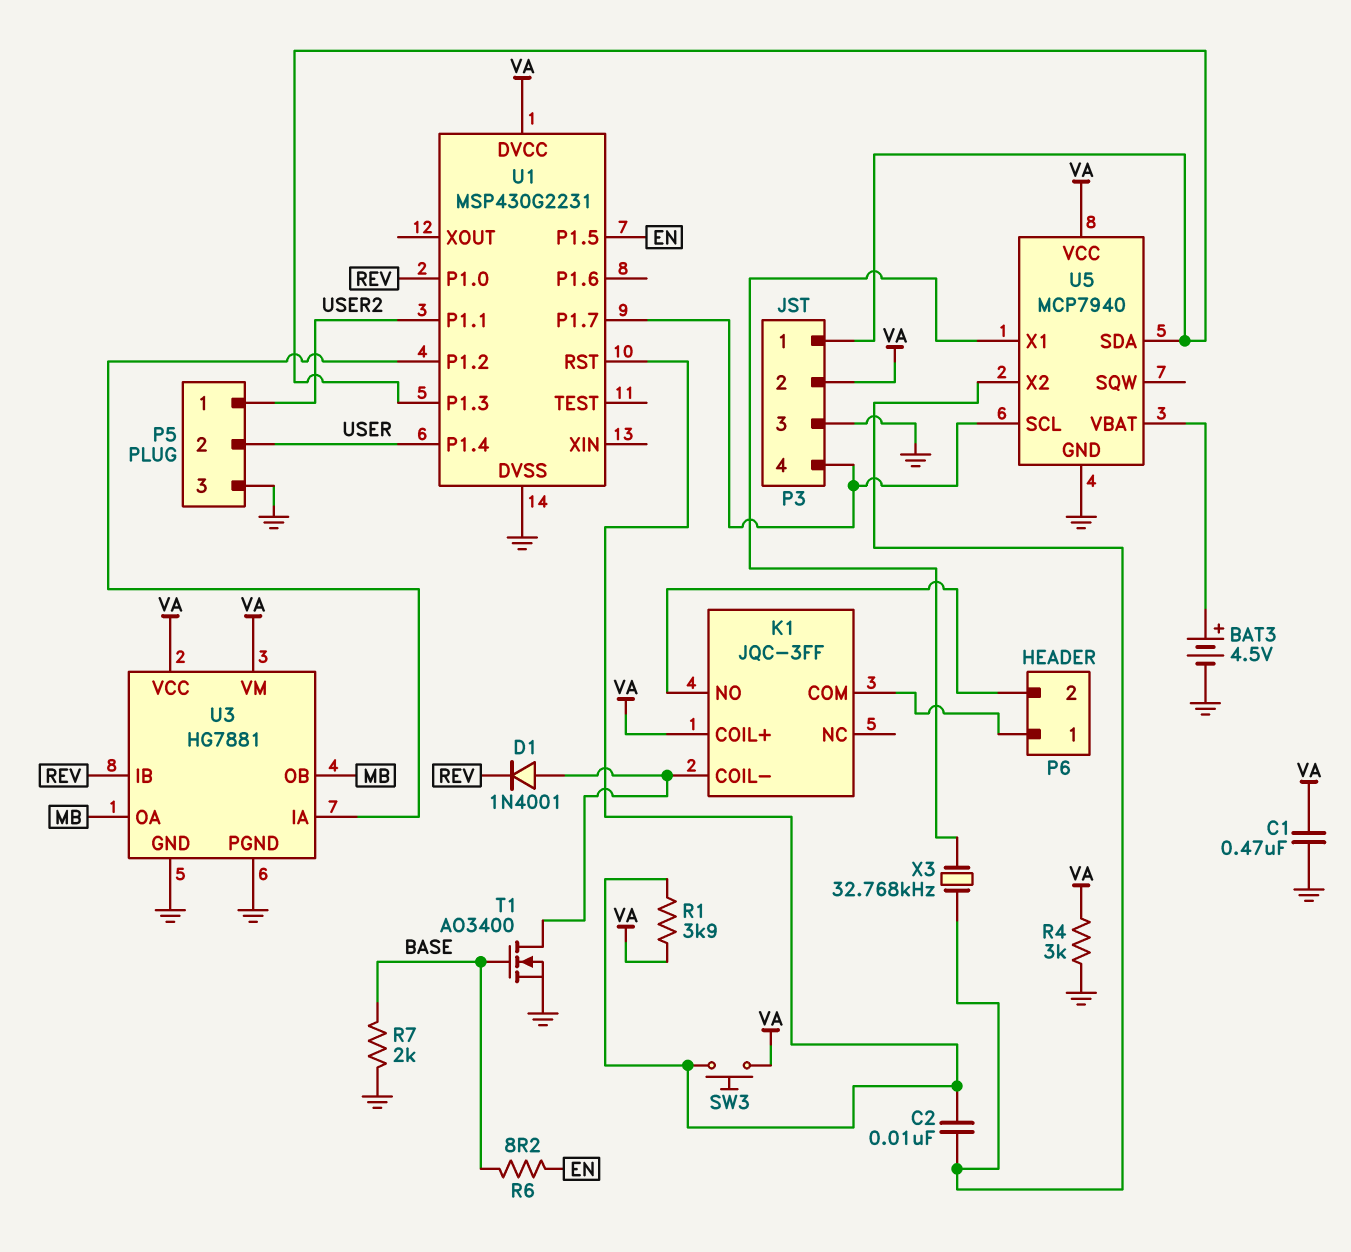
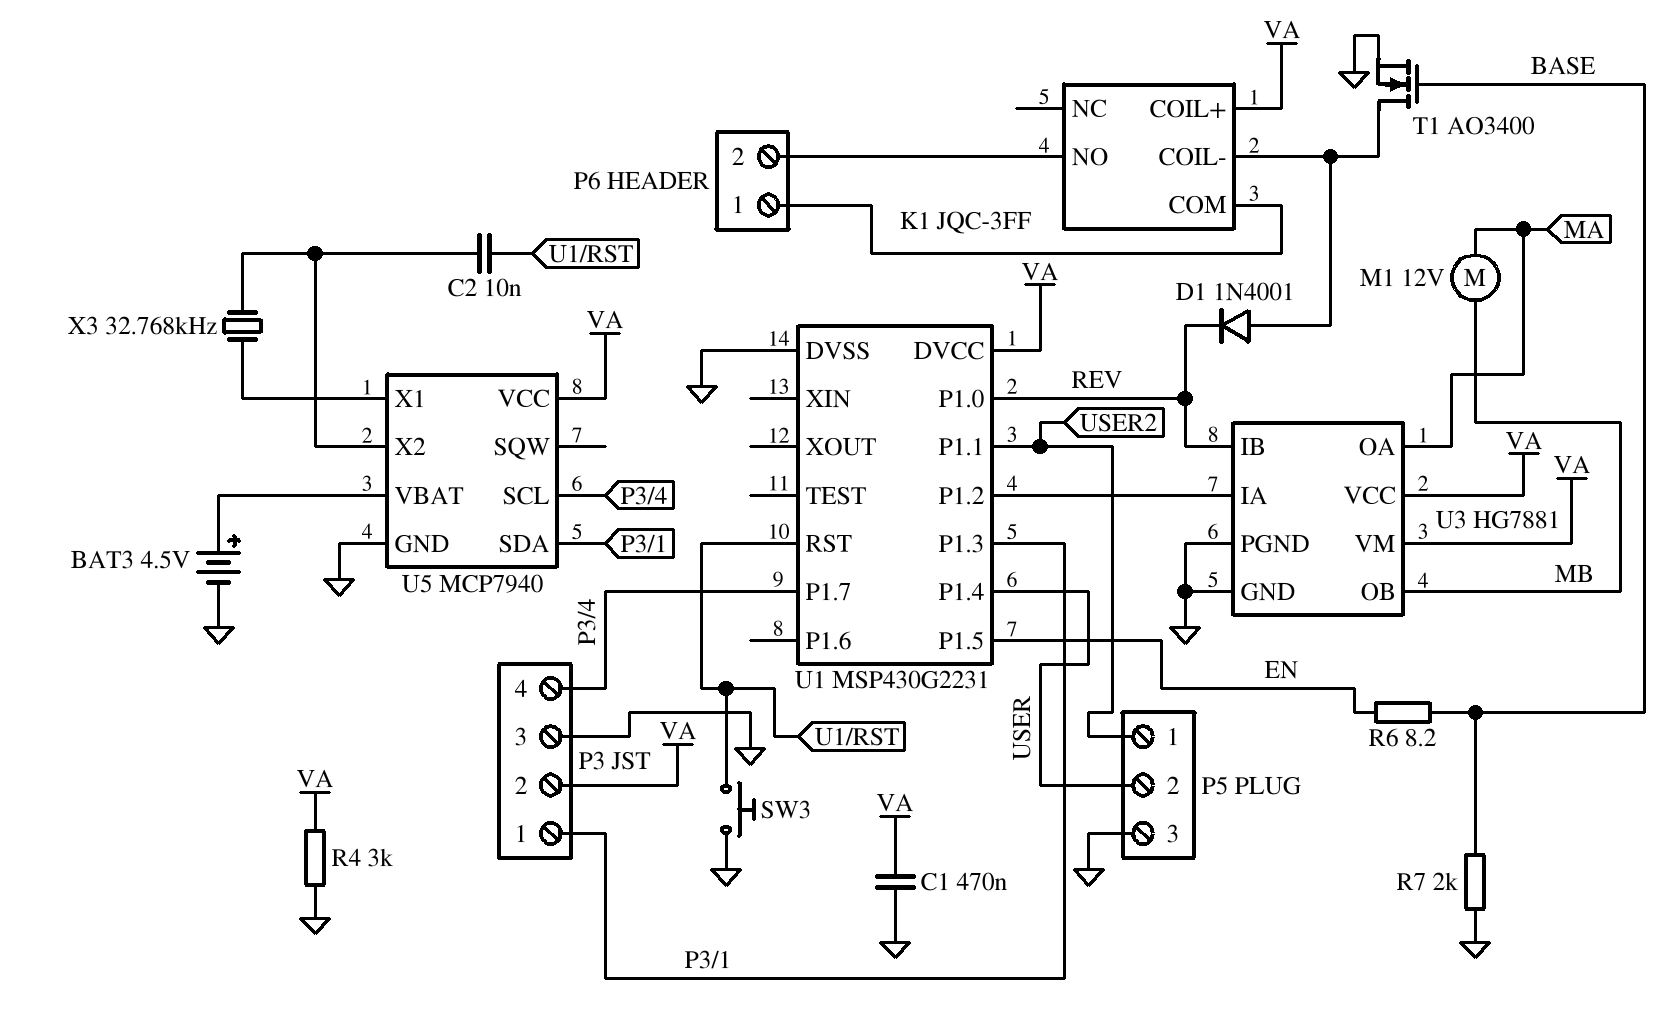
M1: none -> motor 12V (MA, MB)
R1: 3.9k (U1/RST, VA) -> none
SW3: button (U1/RST, VA) -> button (GND, U1/RST)
U3 pin OA: MB -> MA

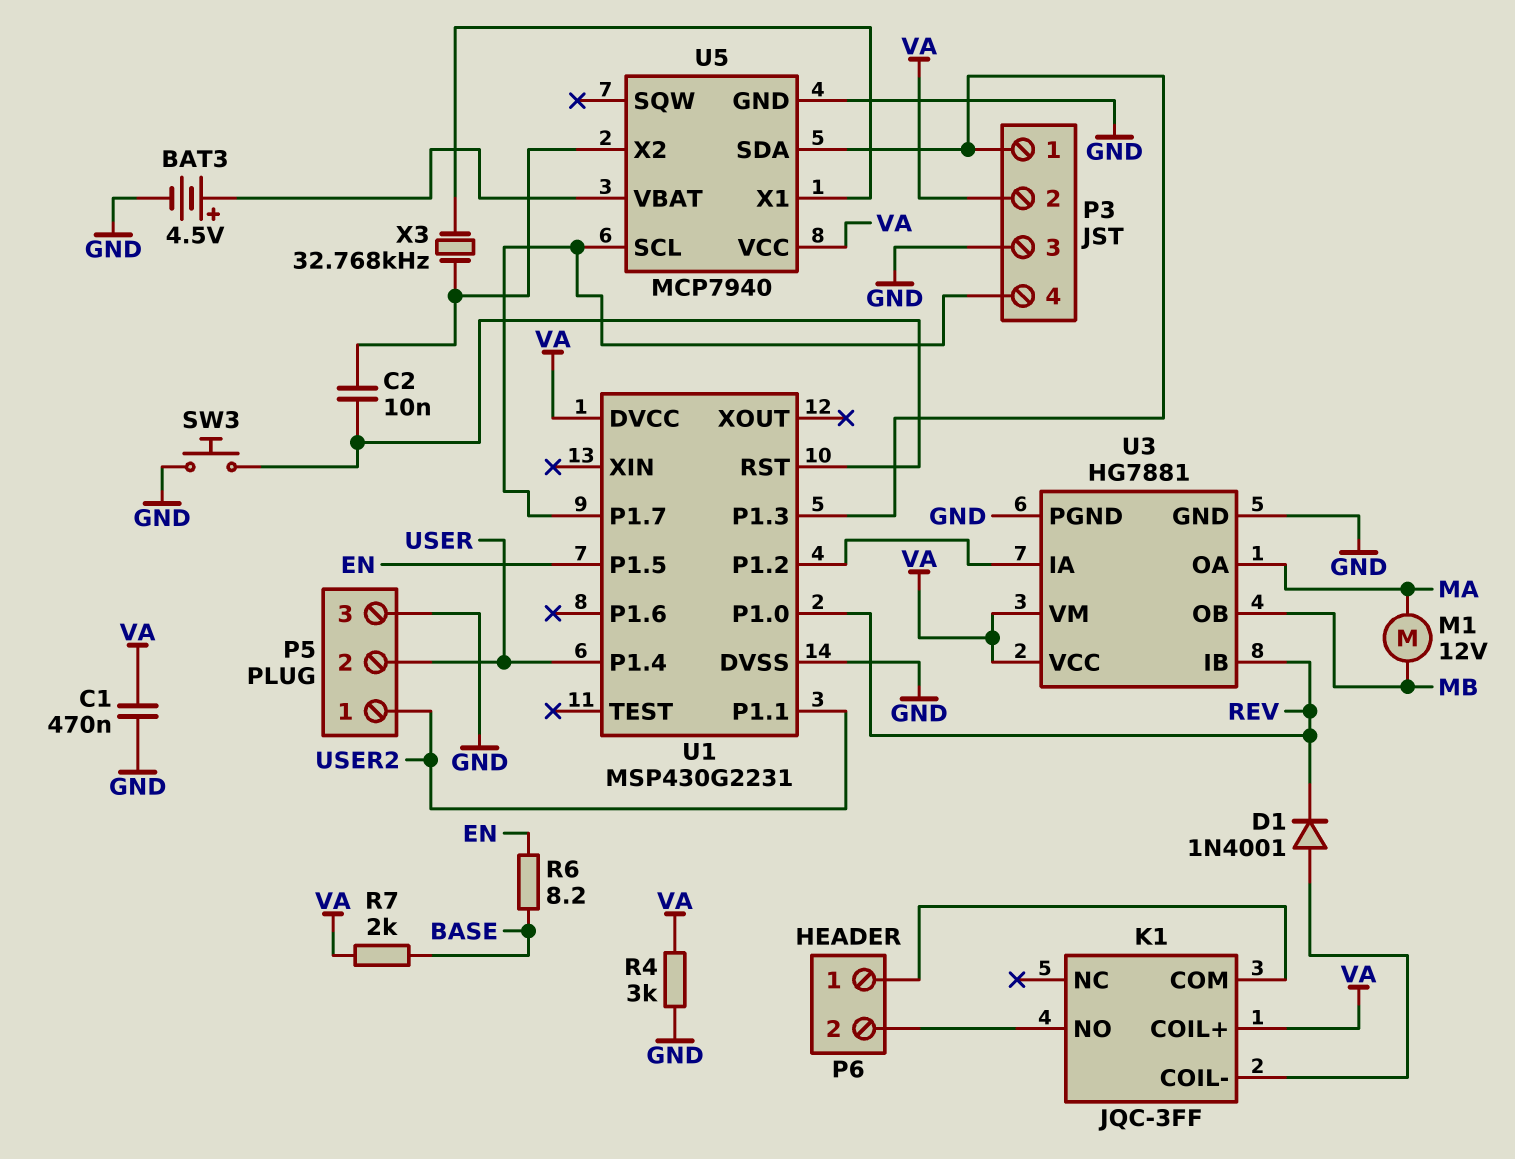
R7: 2k (BASE, GND) -> 2k (BASE, VA)
T1: NMOS AO3400 (G BASE, D K1/COIL-, S GND) -> none

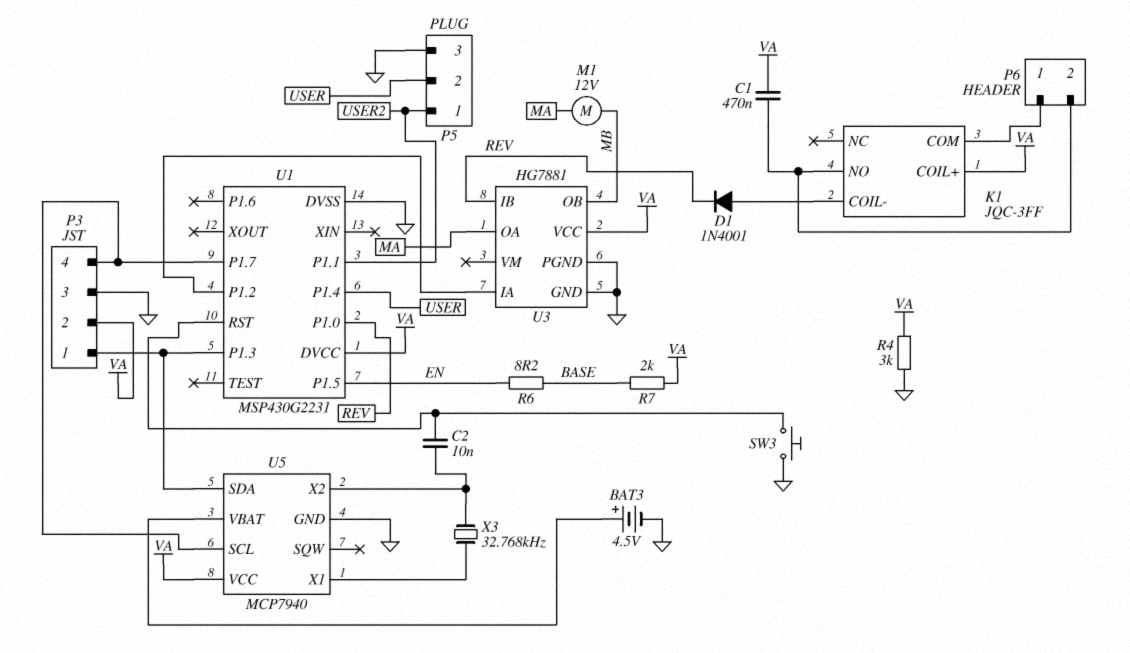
C1: 470nF (GND, VA) -> 470nF (K1/NO, VA)
U3 pin VM: VA -> none

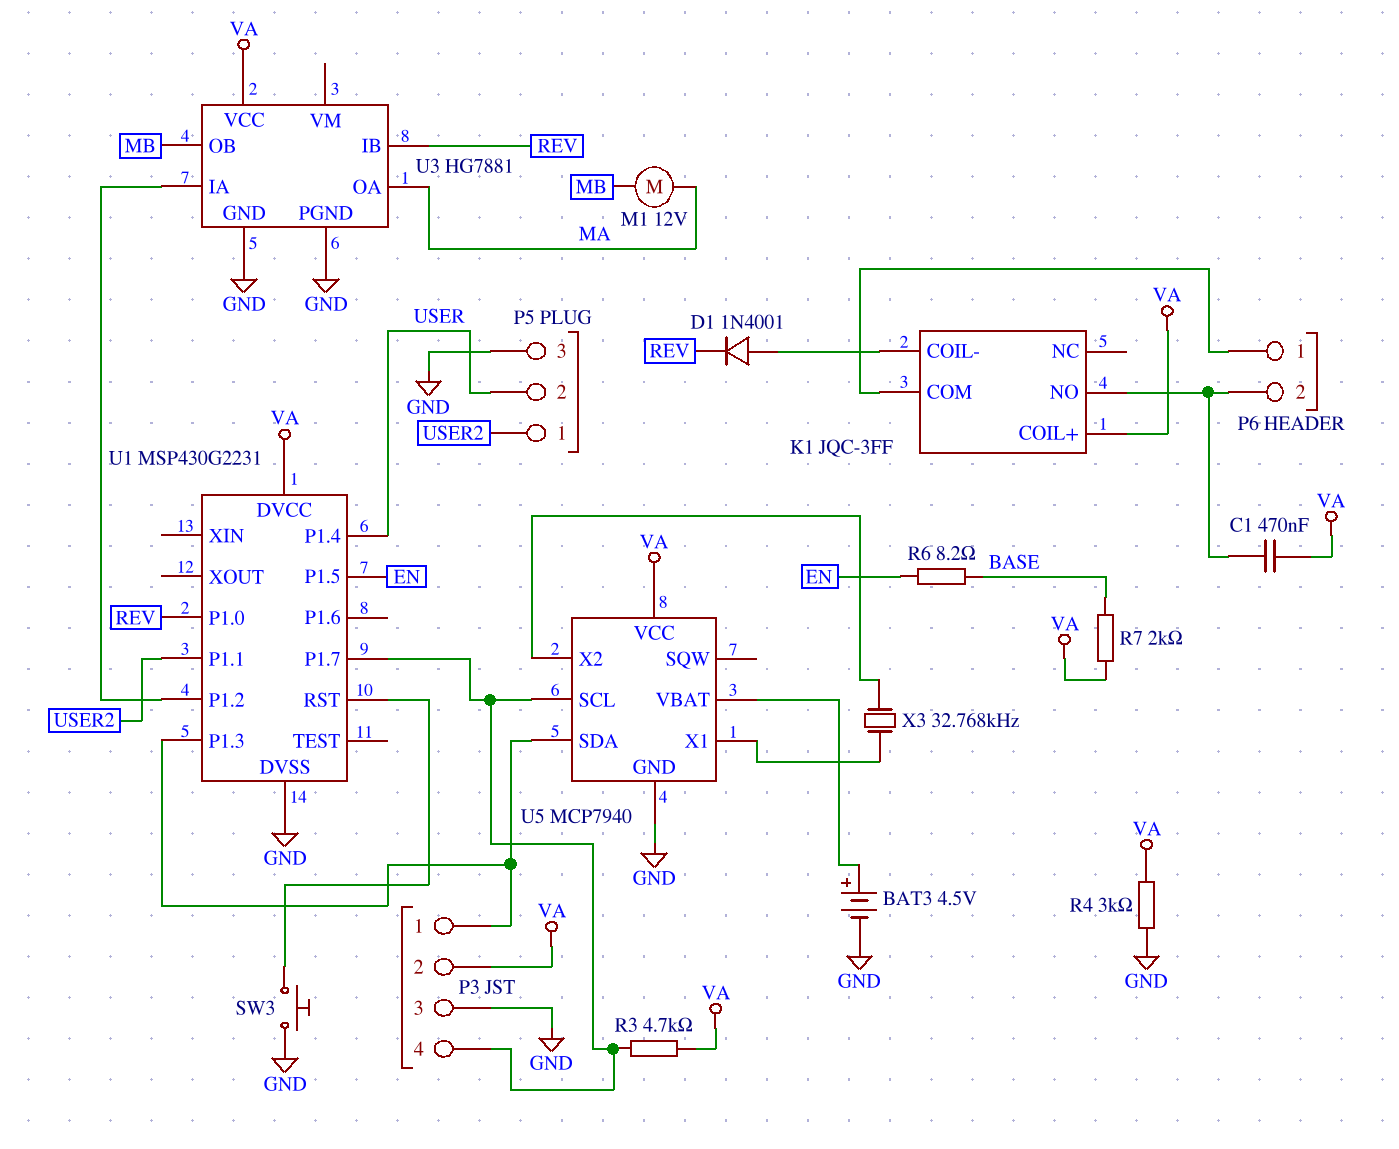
C2: 10nF (U1/RST, U5/X2) -> none
R3: none -> 4.7k (P3/4, VA)

